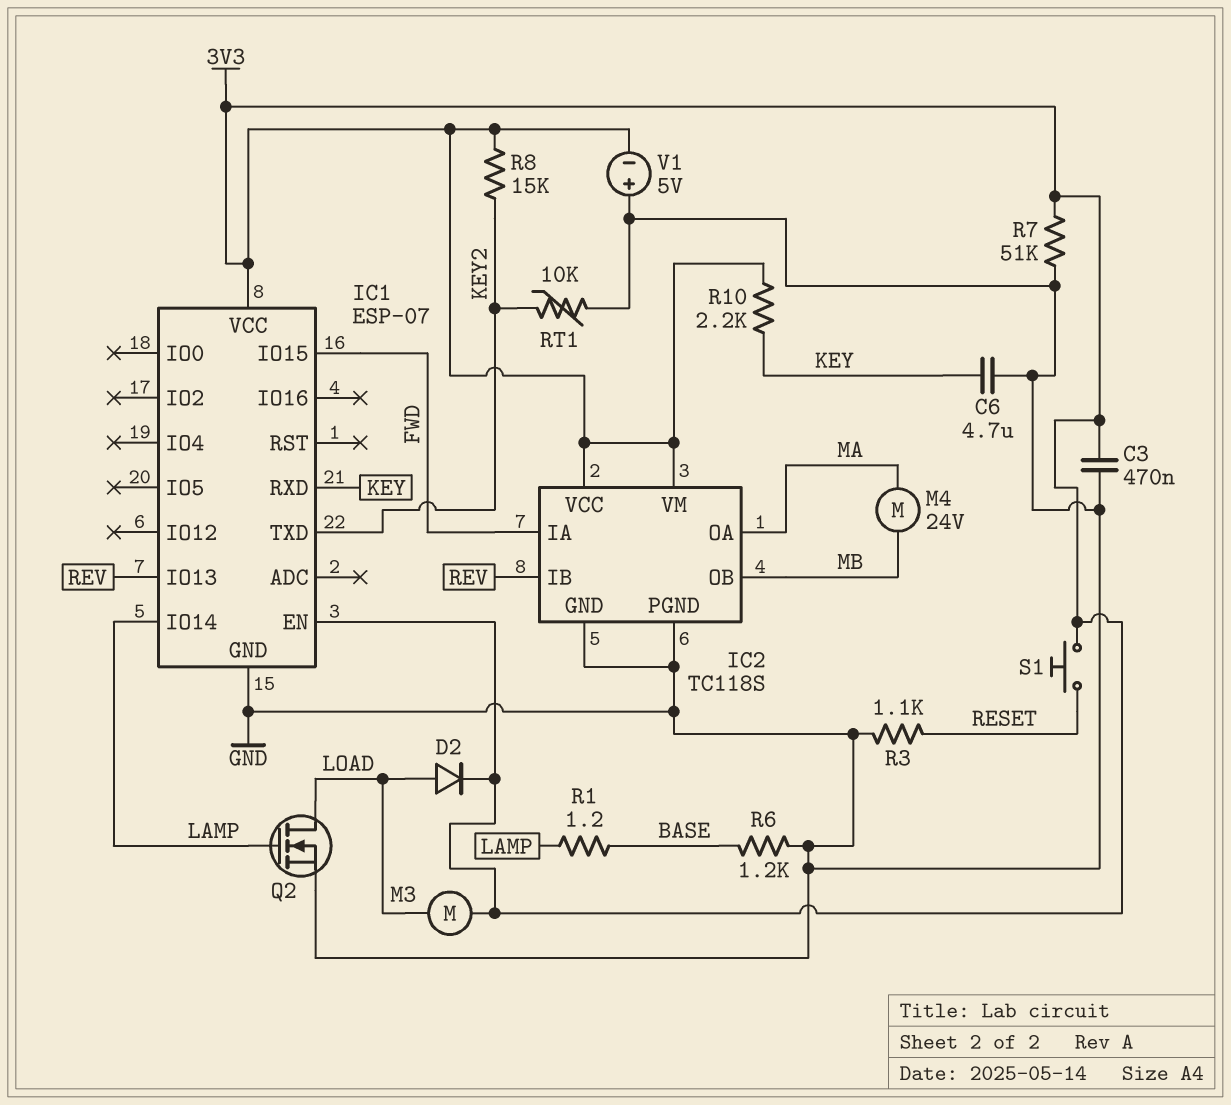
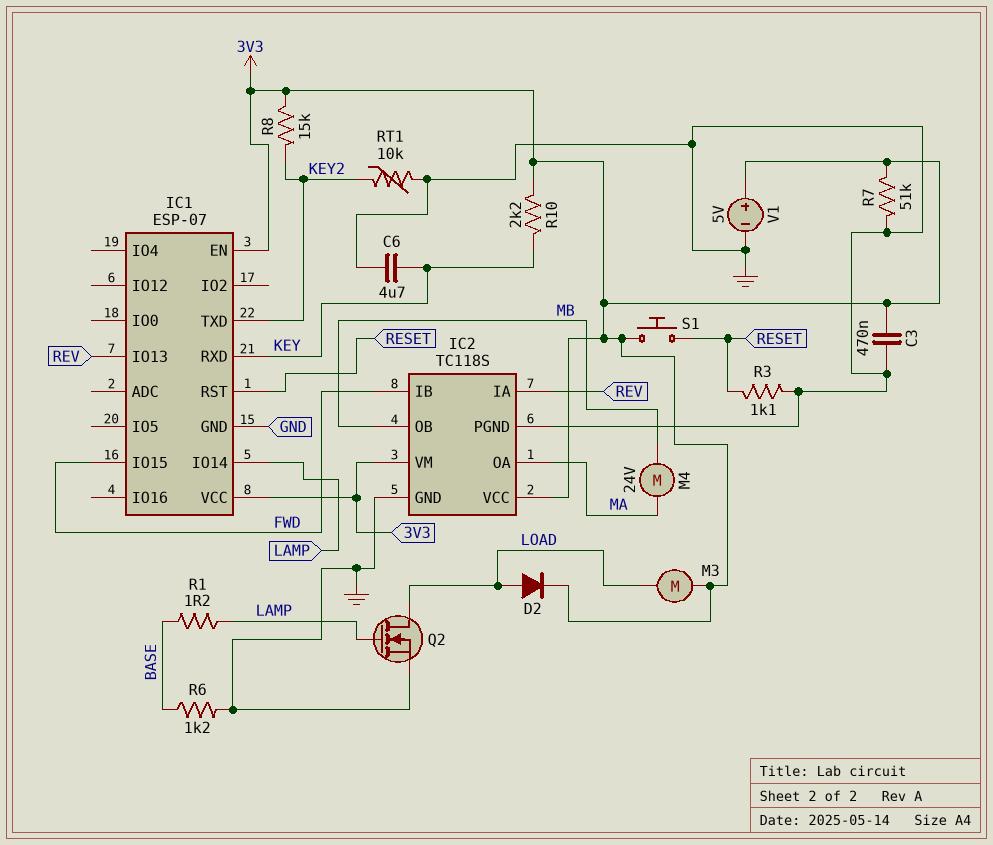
IC1 pin RST: none -> RESET
IC2 pin IA: FWD -> REV
IC2 pin IB: REV -> FWD
V1: 5V (plus GND, minus 3V3) -> 5V (plus 3V3, minus GND)

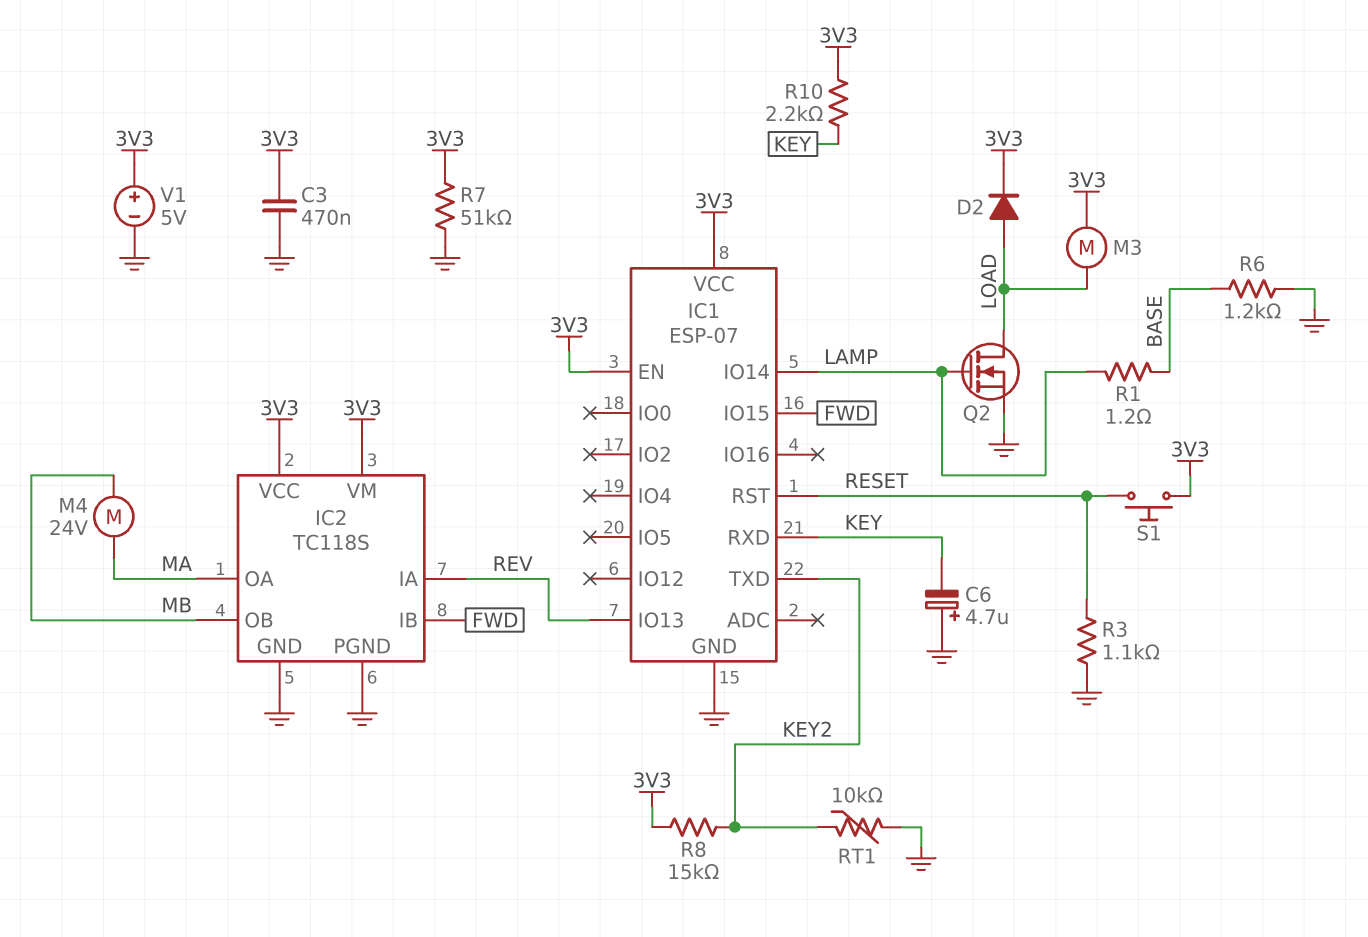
C6: 4.7uF (GND, KEY) -> 4.7uF (plus GND, minus KEY)

